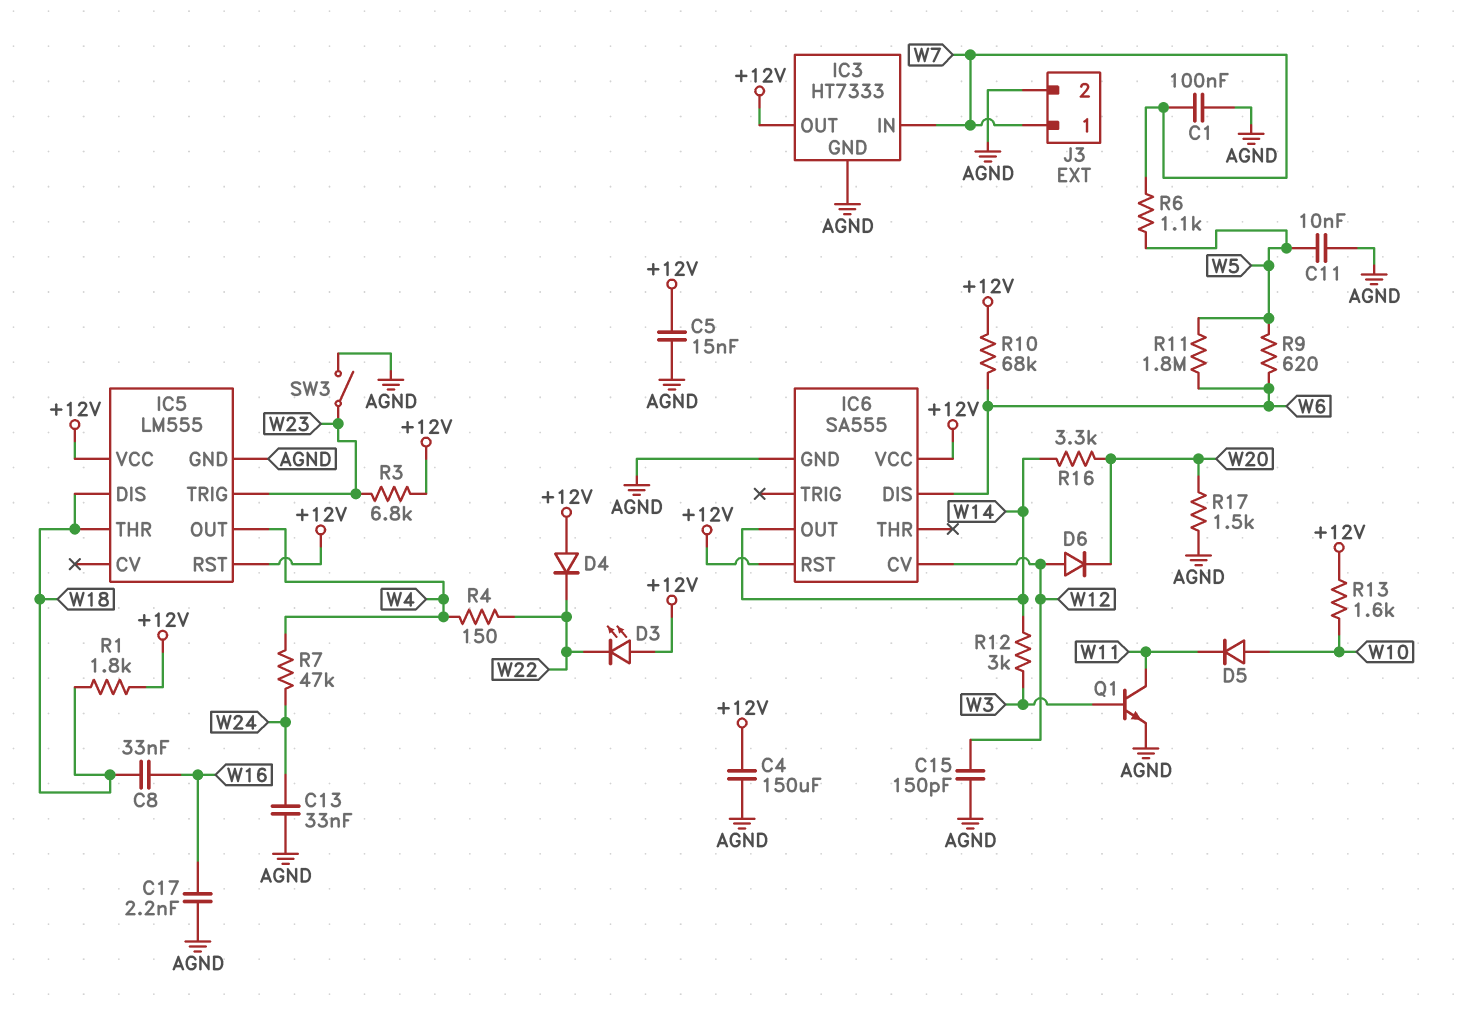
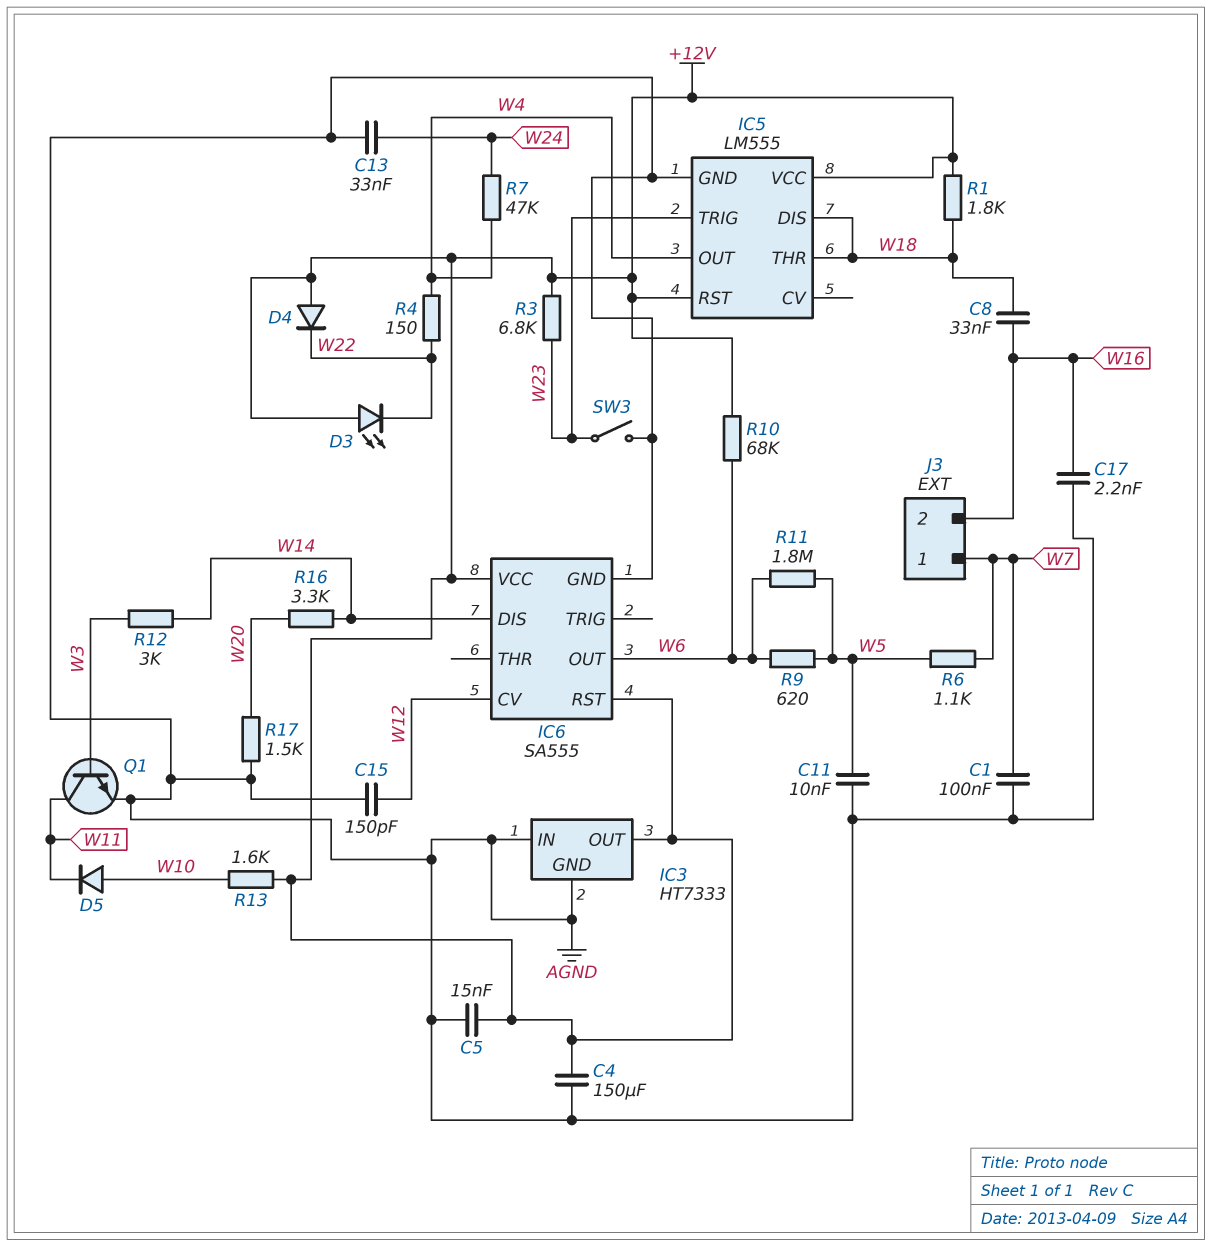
D6: diode (A W12, K W20) -> none
IC3 pin IN: W7 -> AGND
IC6 pin DIS: W6 -> W14
IC6 pin OUT: W14 -> W6
J3 pin 2: AGND -> W16

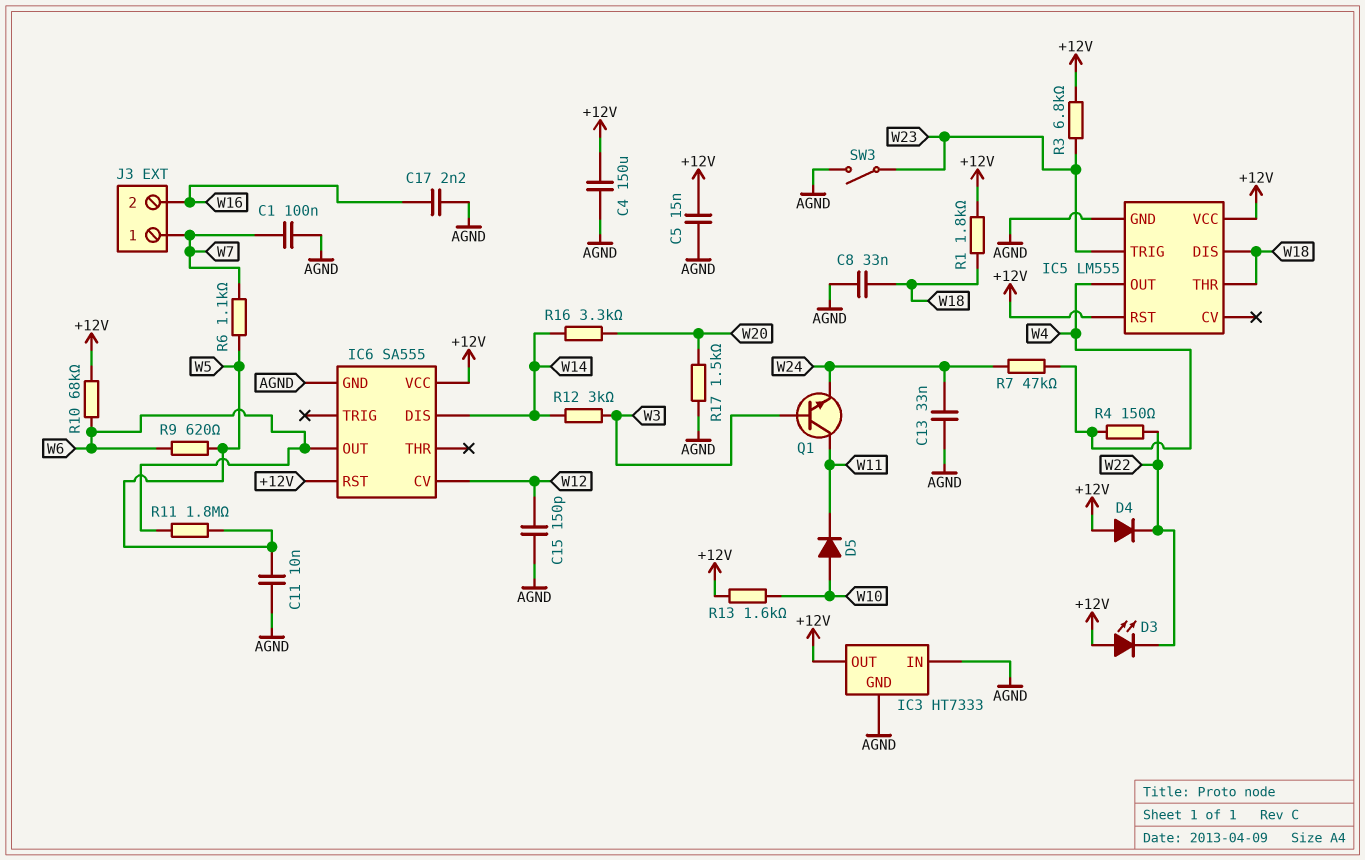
C8: 33nF (W16, W18) -> 33nF (AGND, W18)
Q1: NPN (B W3, C W11, E AGND) -> NPN (B W3, C W11, E W24)

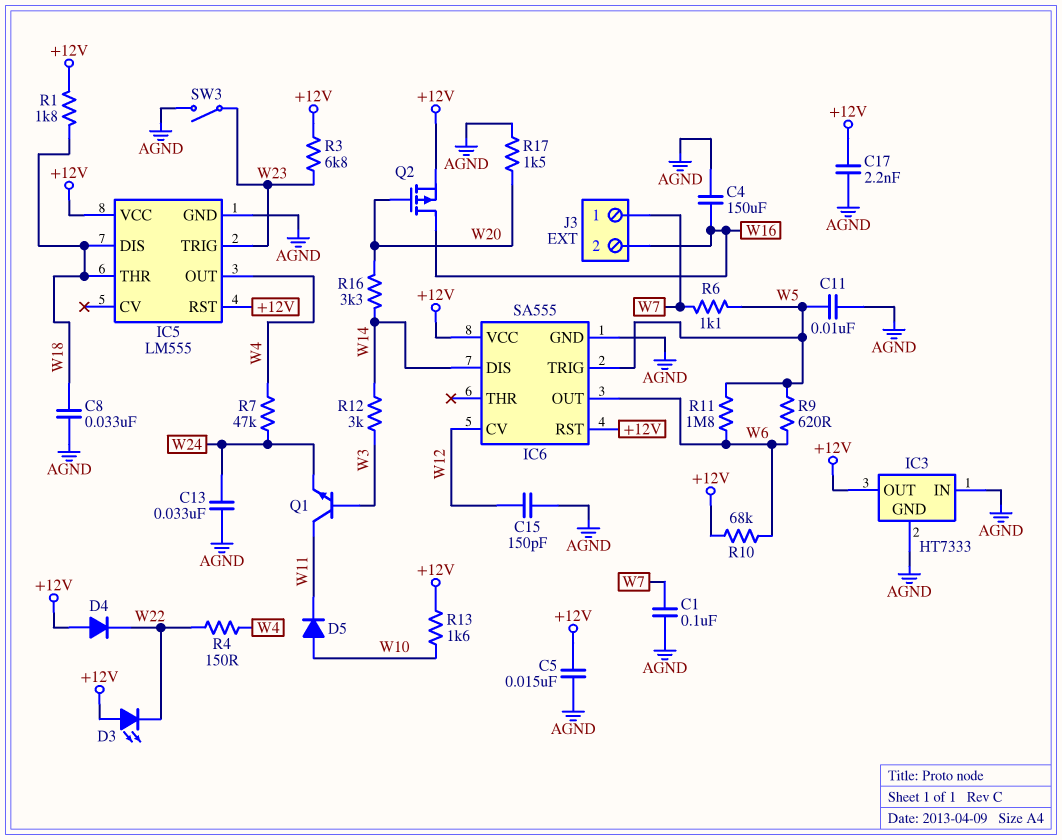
C4: 150uF (+12V, AGND) -> 150uF (AGND, W16)
C17: 2.2nF (AGND, W16) -> 2.2nF (+12V, AGND)
IC6 pin TRIG: none -> W5
Q2: none -> PMOS (G W20, D W16, S +12V)

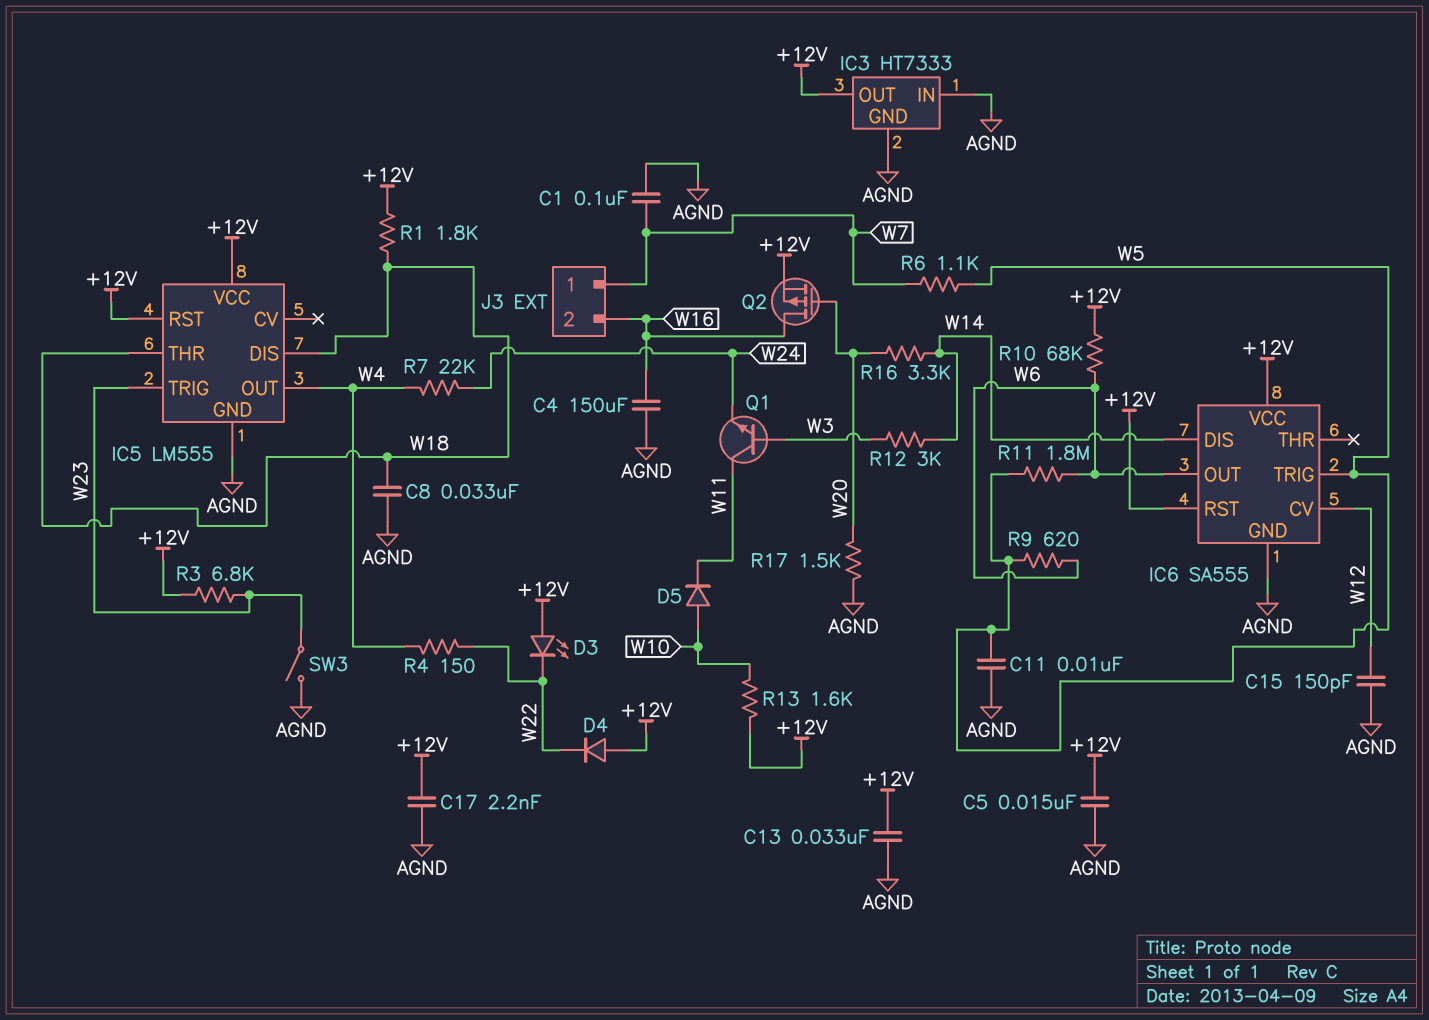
C13: 33nF (AGND, W24) -> 33nF (+12V, AGND)
R7: 47k (W4, W24) -> 22k (W4, W24)

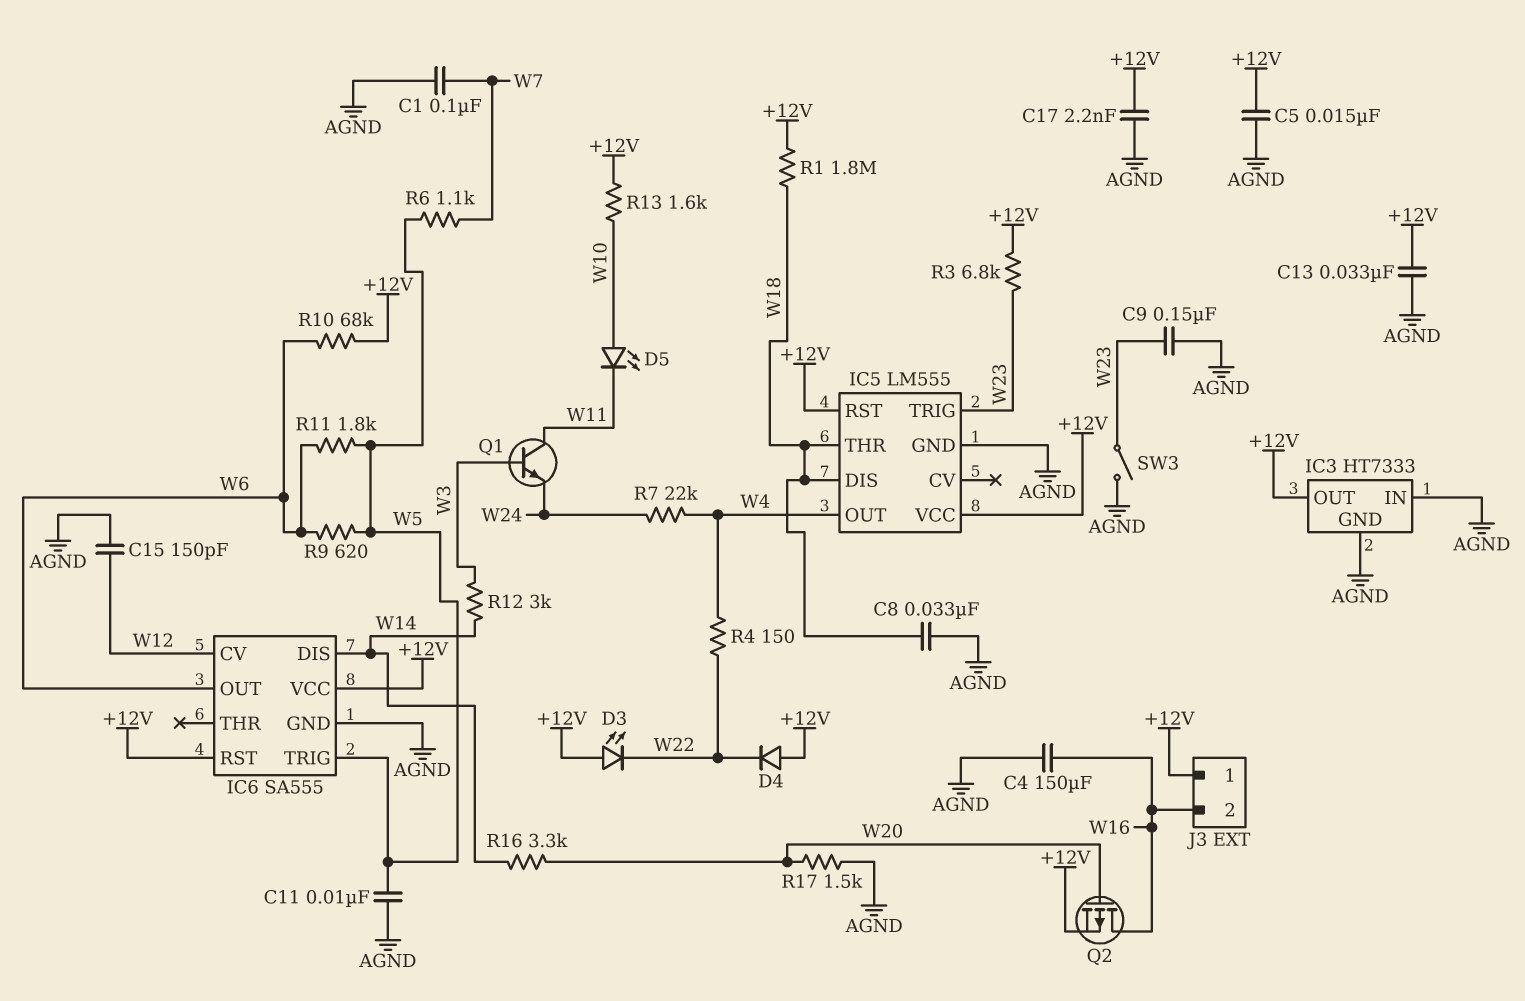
C9: none -> 150nF (AGND, W23)
D5: diode (A W10, K W11) -> LED (A W10, K W11)
J3 pin 1: W7 -> +12V
R1: 1.8k (+12V, W18) -> 1.8M (+12V, W18)
R11: 1.8M (W5, W6) -> 1.8k (W5, W6)

